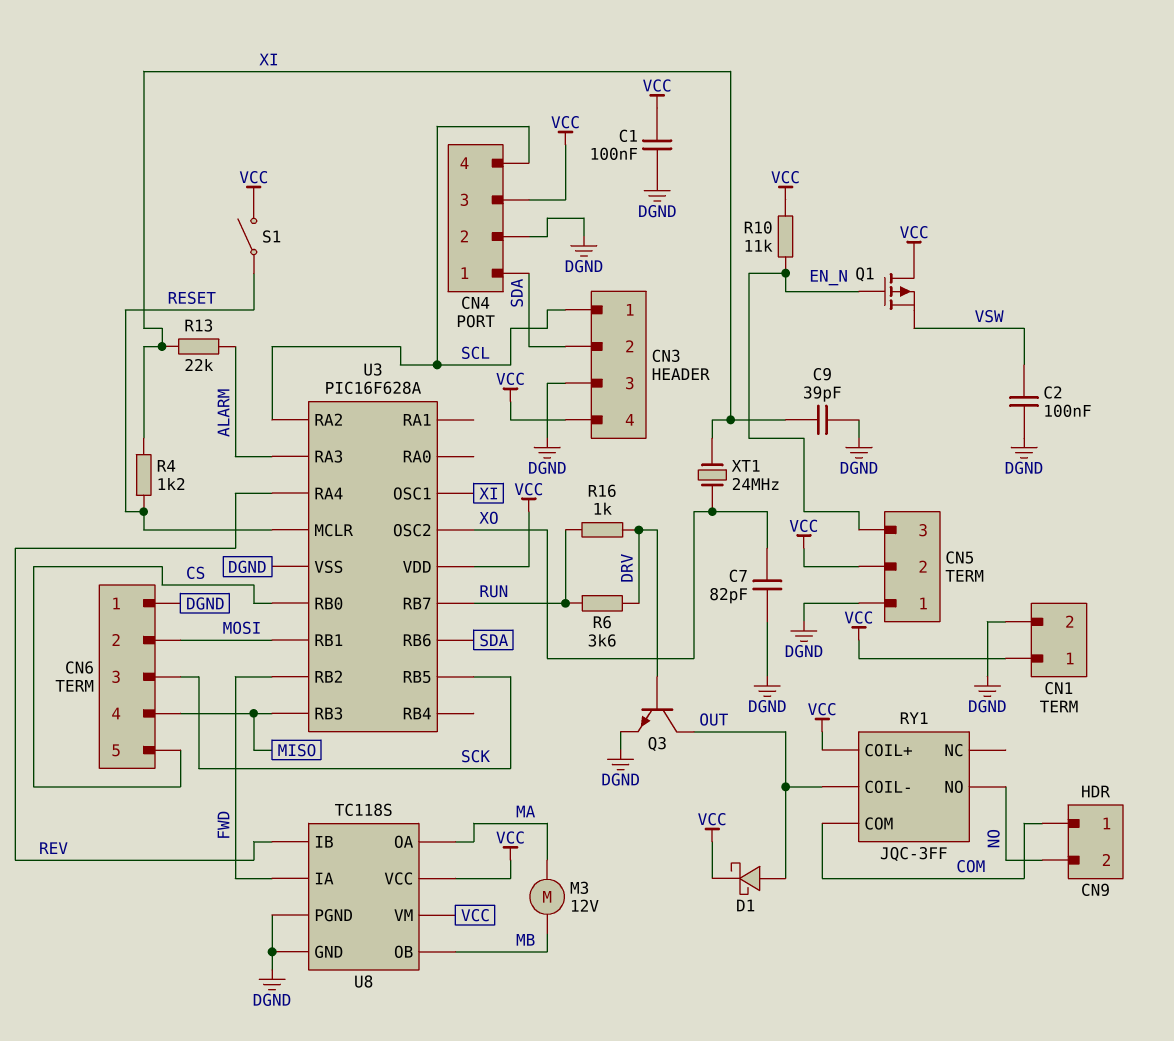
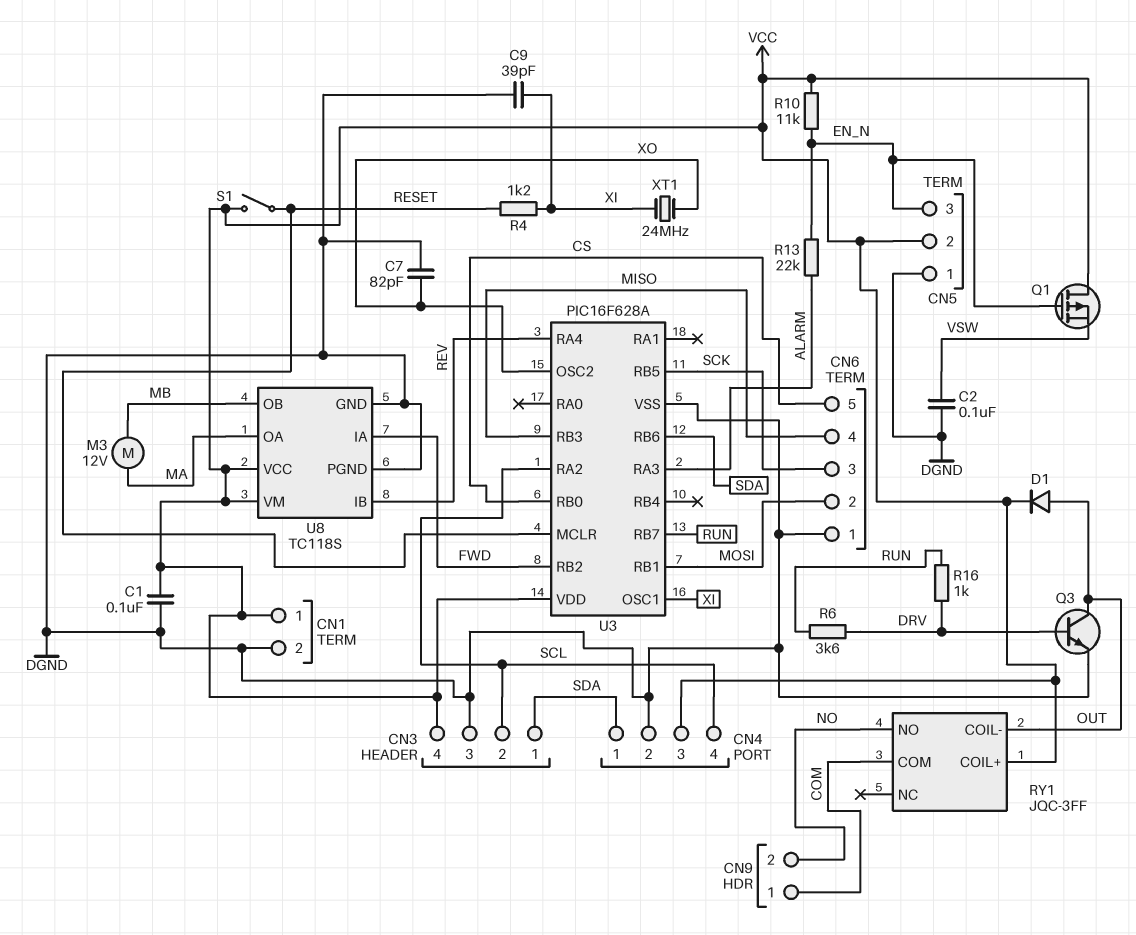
CN3 pin 1: SCL -> SDA
CN3 pin 2: SDA -> SCL
D1: schottky (A OUT, K VCC) -> diode (A OUT, K VCC)
R13: 22k (ALARM, XI) -> 22k (ALARM, EN_N)

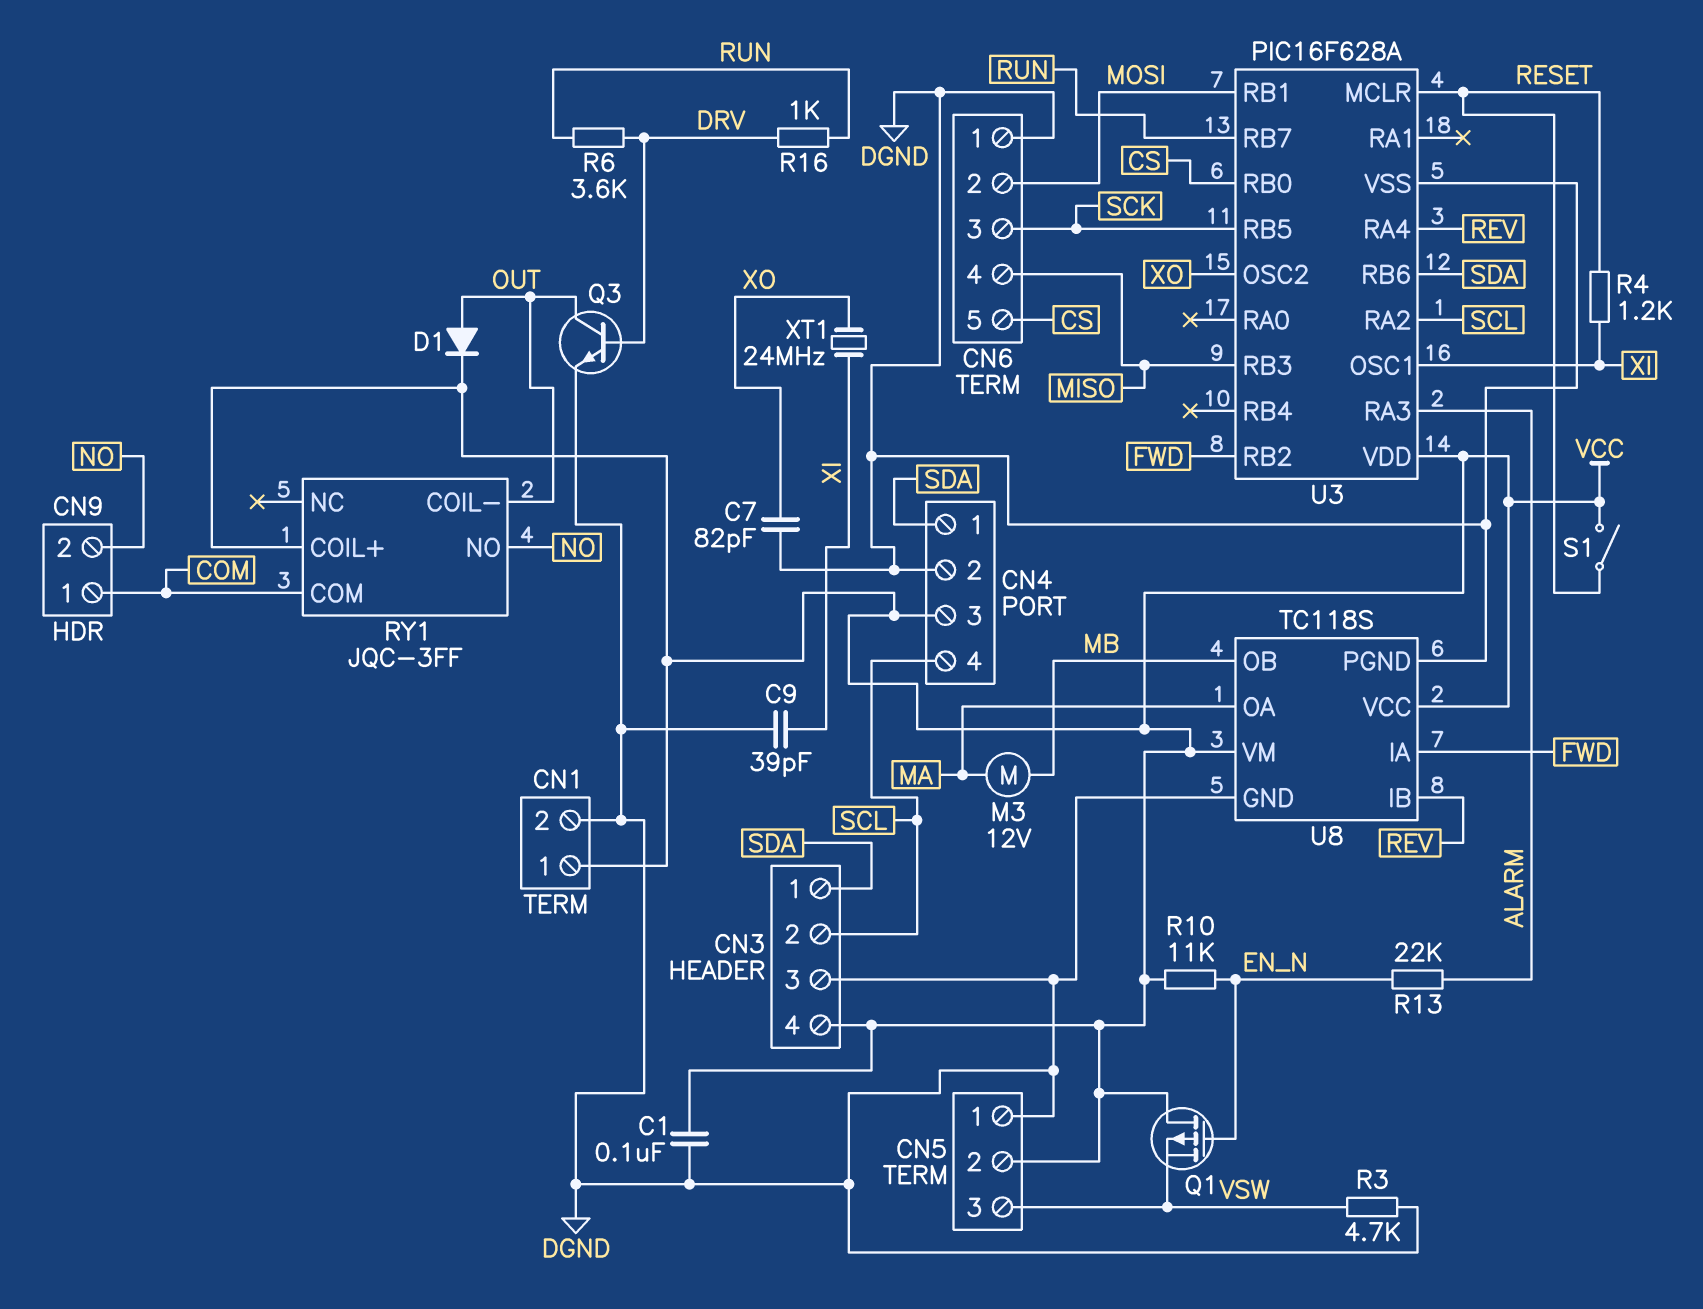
C2: 100nF (DGND, VSW) -> none
CN5 pin 3: EN_N -> VSW
R3: none -> 4.7k (DGND, VSW)

